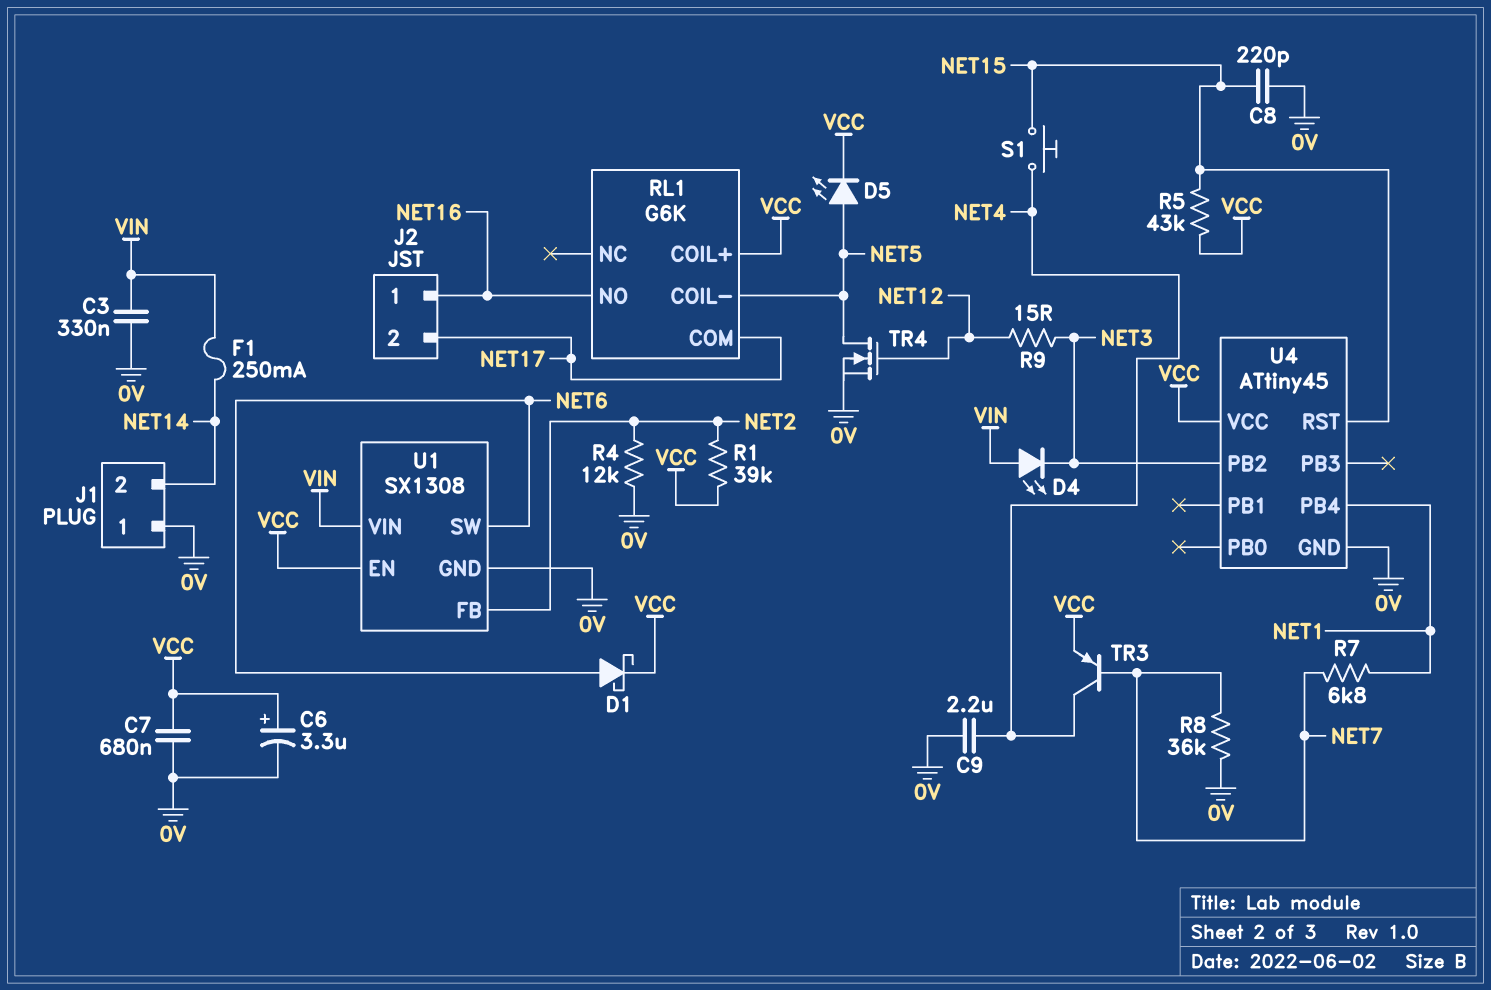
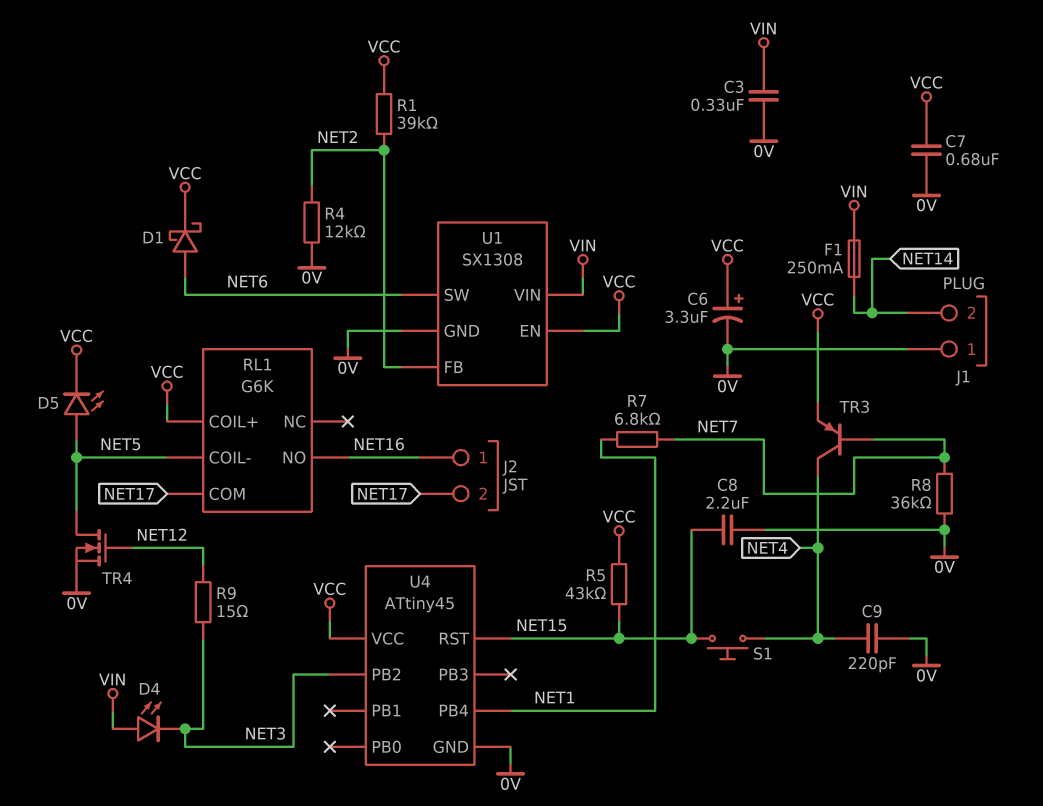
C8: 220pF (0V, NET15) -> 2.2uF (0V, NET15)
C9: 2.2uF (0V, NET4) -> 220pF (0V, NET4)

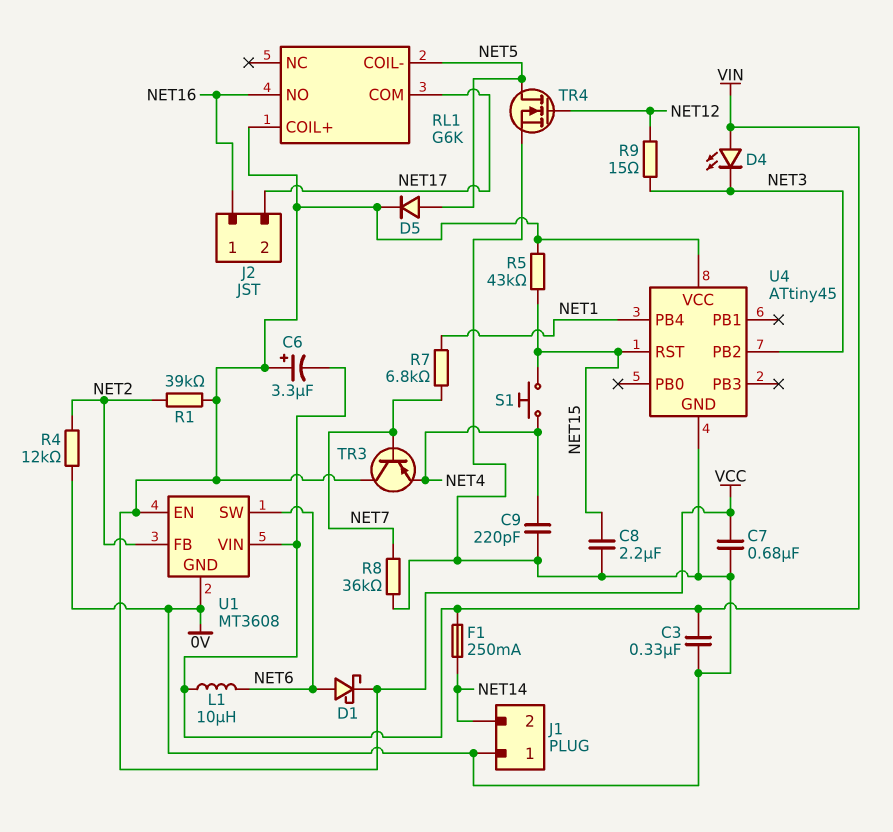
C6: 3.3uF (plus VCC, minus 0V) -> 3.3uF (plus VCC, minus VIN)
D5: LED (A NET5, K VCC) -> diode (A NET5, K VCC)
L1: none -> 10uH (NET6, VIN)
TR3: PNP (B NET7, C NET4, E VCC) -> PNP (B NET7, C VCC, E NET4)
U1: SX1308 -> MT3608

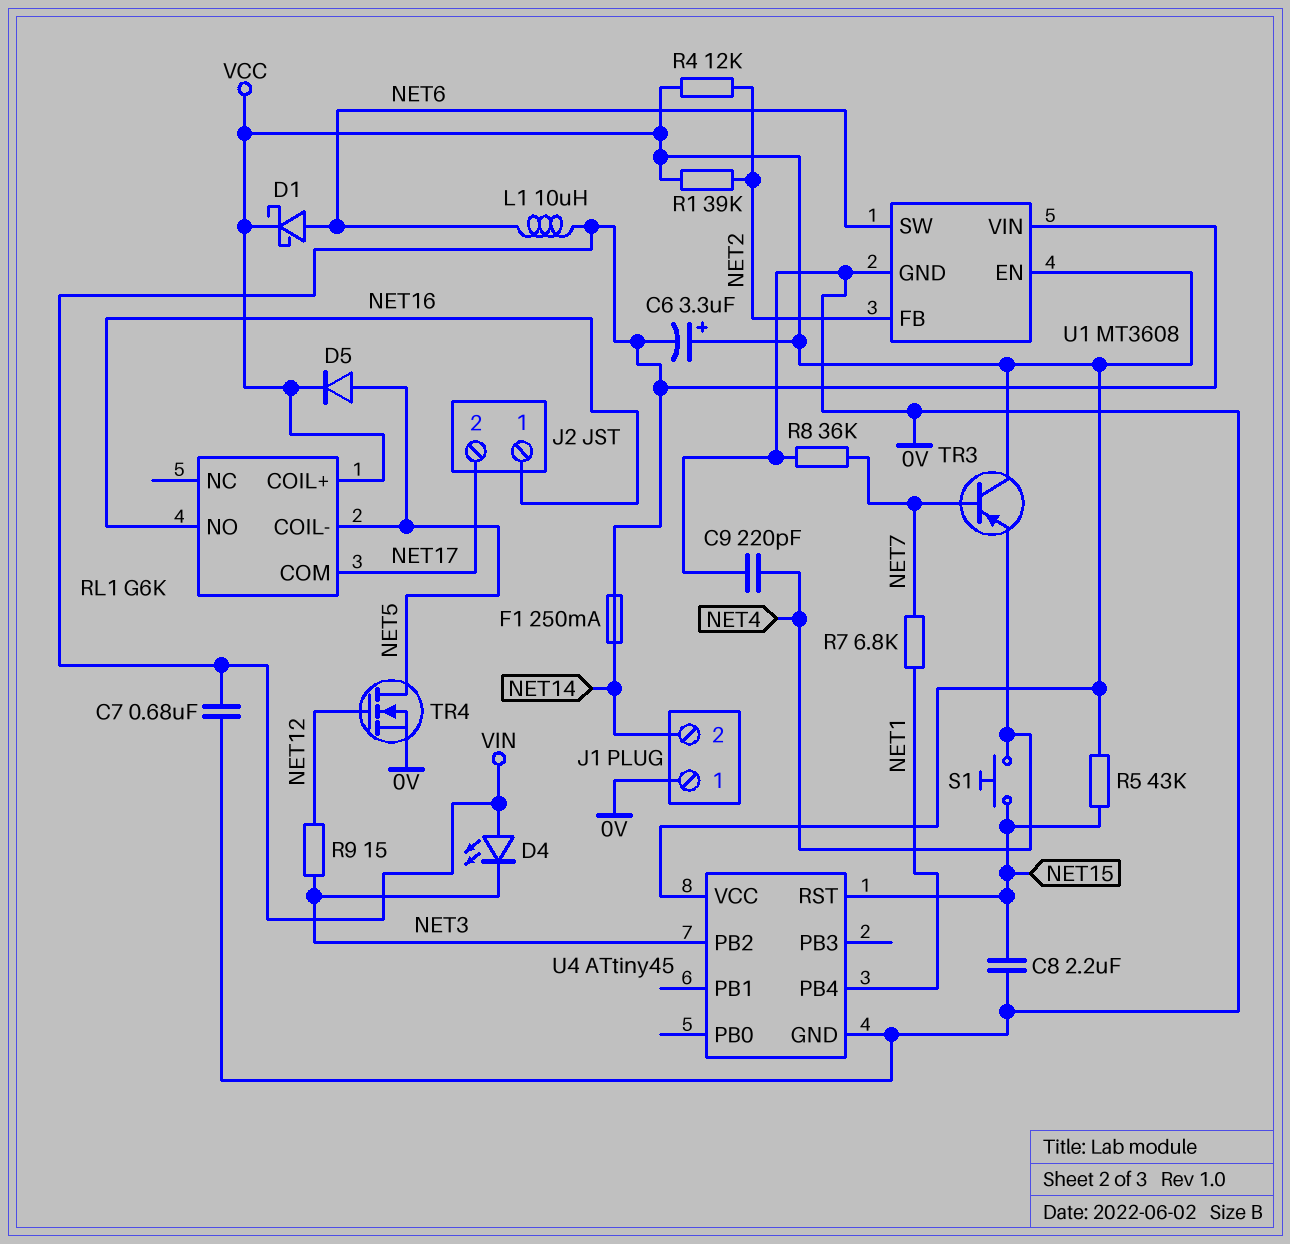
C3: 330nF (0V, VIN) -> none
C7: 680nF (0V, VCC) -> 680nF (0V, VIN)
R4: 12k (0V, NET2) -> 12k (NET2, VCC)

